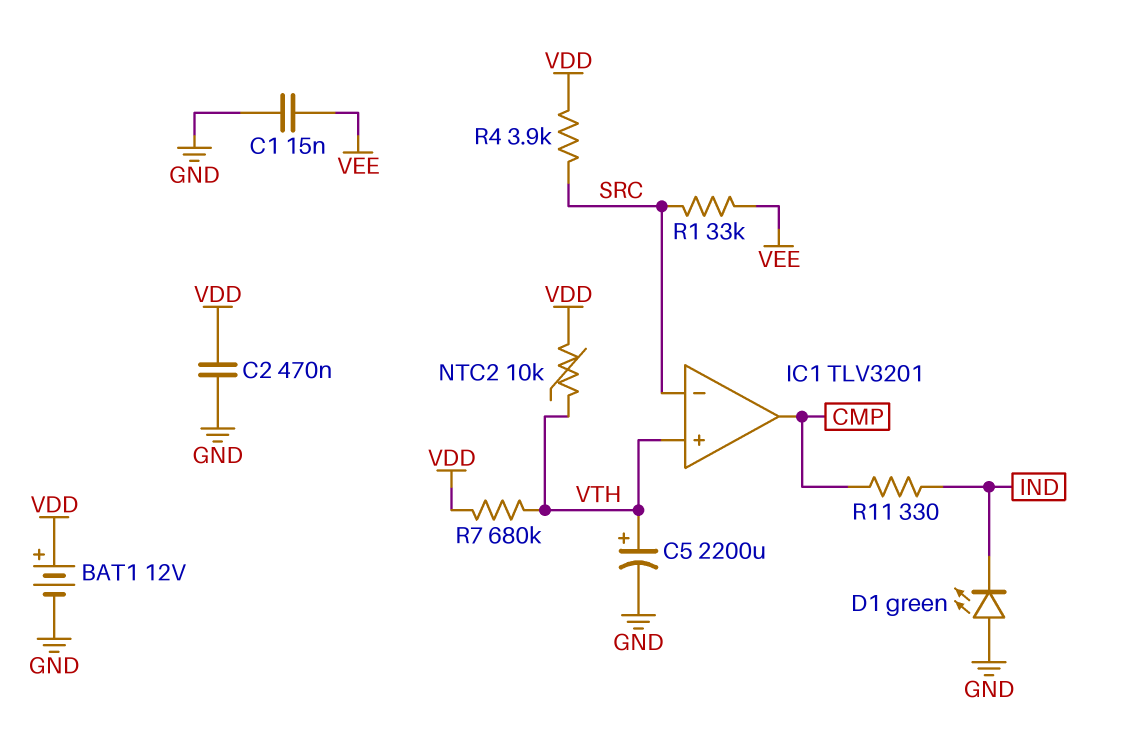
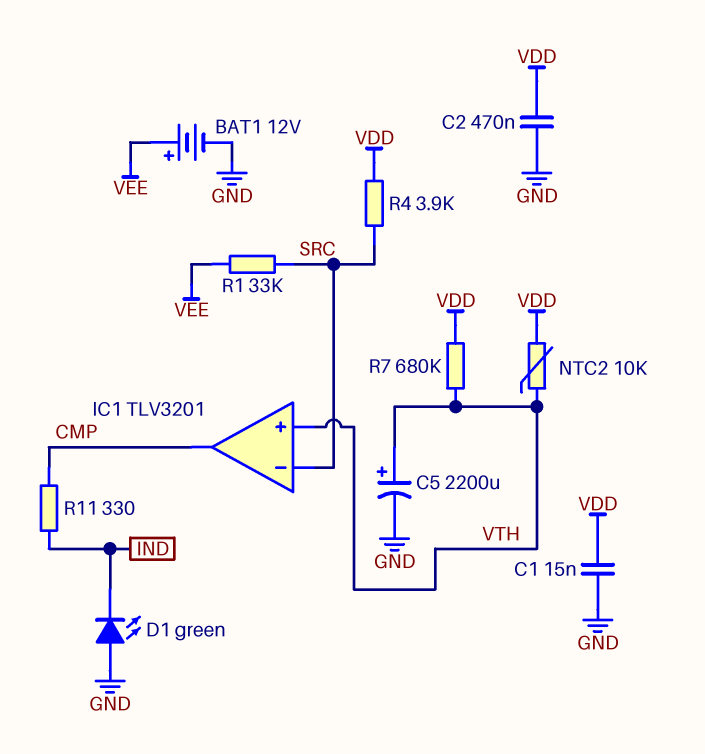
BAT1: 12V (plus VDD, minus GND) -> 12V (plus VEE, minus GND)
C1: 15nF (GND, VEE) -> 15nF (GND, VDD)

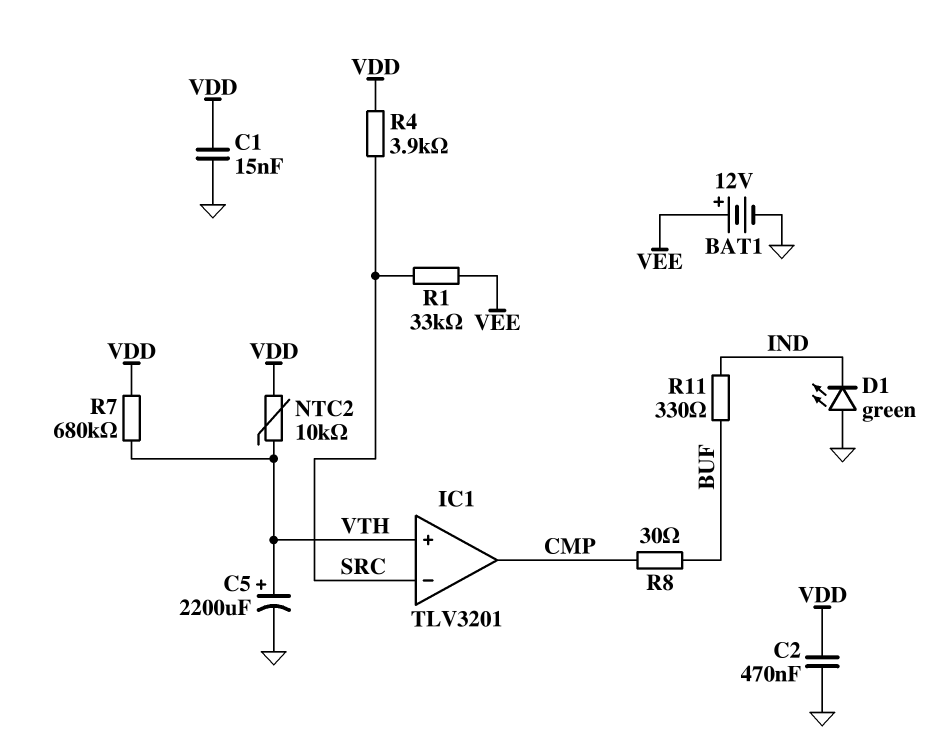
R8: none -> 30 (BUF, CMP)
R11: 330 (CMP, IND) -> 330 (BUF, IND)

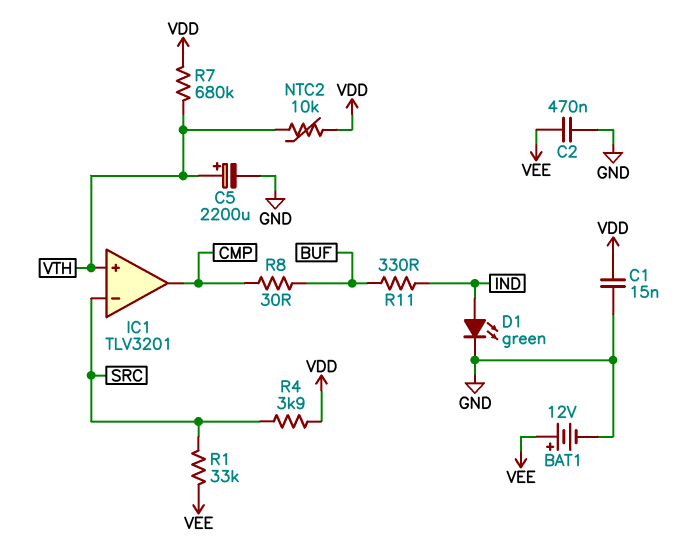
C2: 470nF (GND, VDD) -> 470nF (GND, VEE)
D1: LED green (A GND, K IND) -> LED green (A IND, K GND)

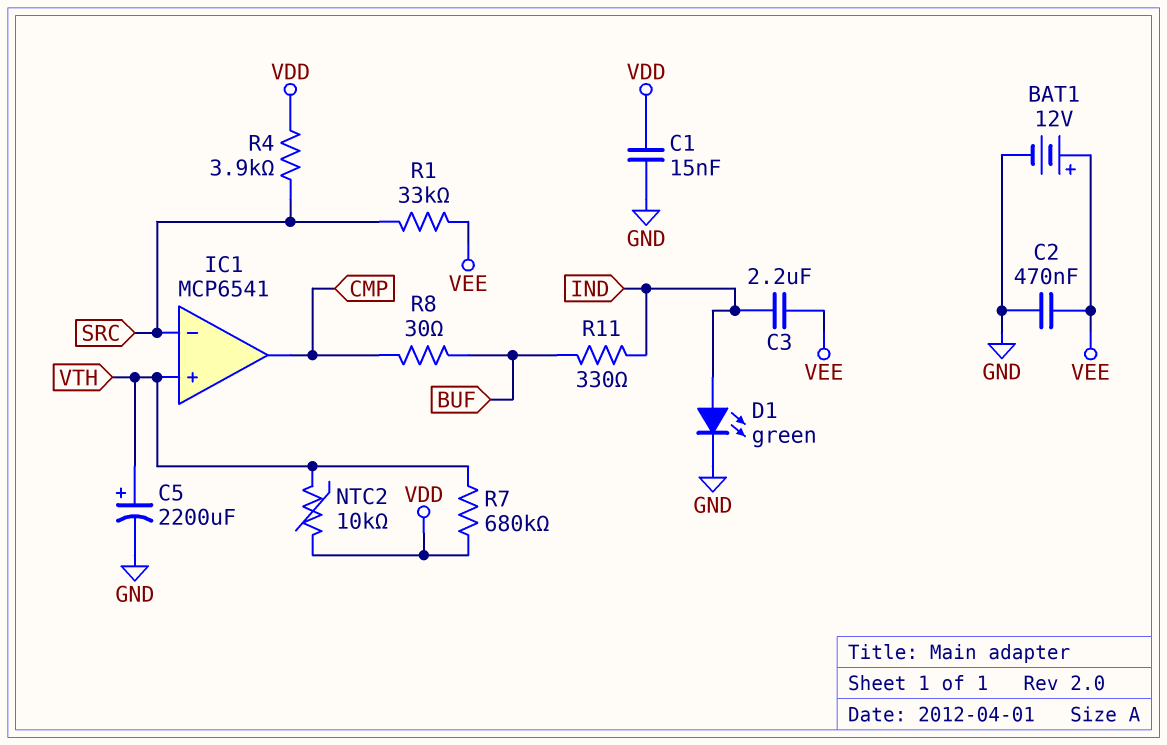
C3: none -> 2.2uF (IND, VEE)
IC1: TLV3201 -> MCP6541

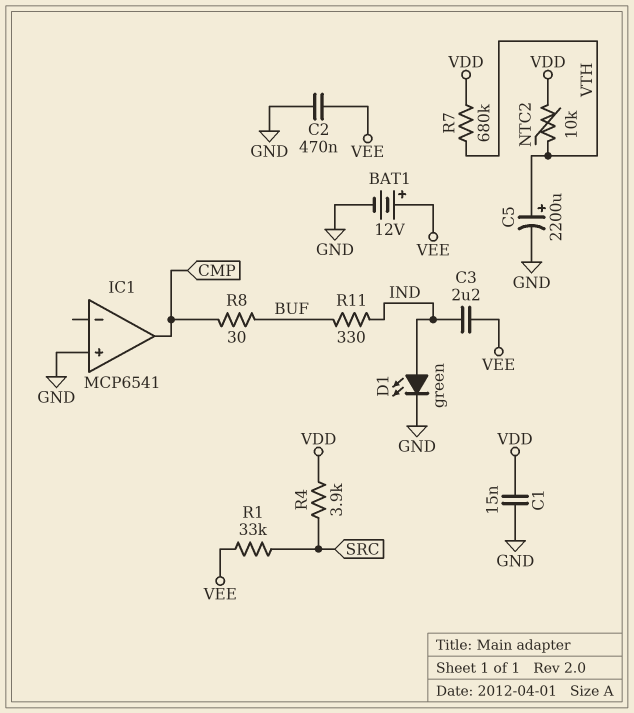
IC1 pin in+: VTH -> GND
IC1 pin in-: SRC -> none

